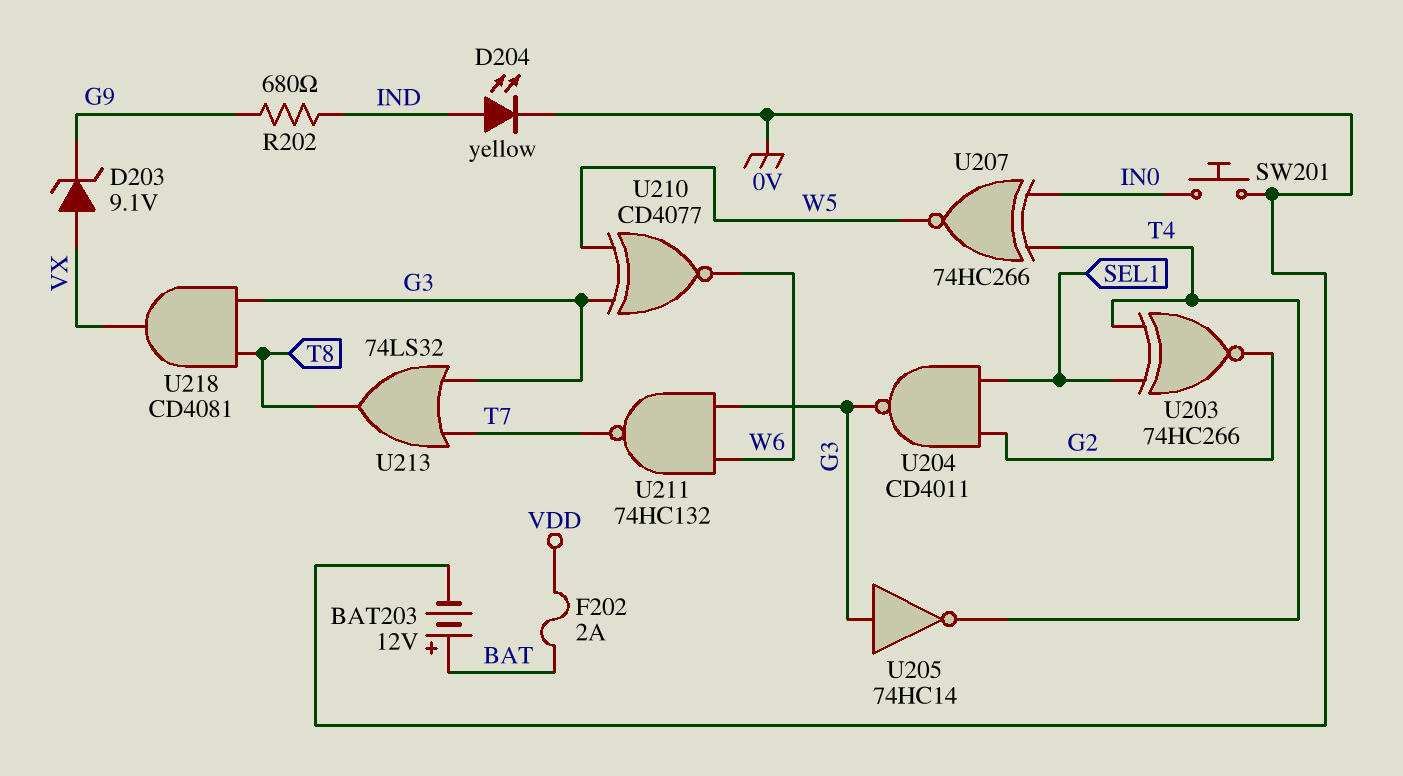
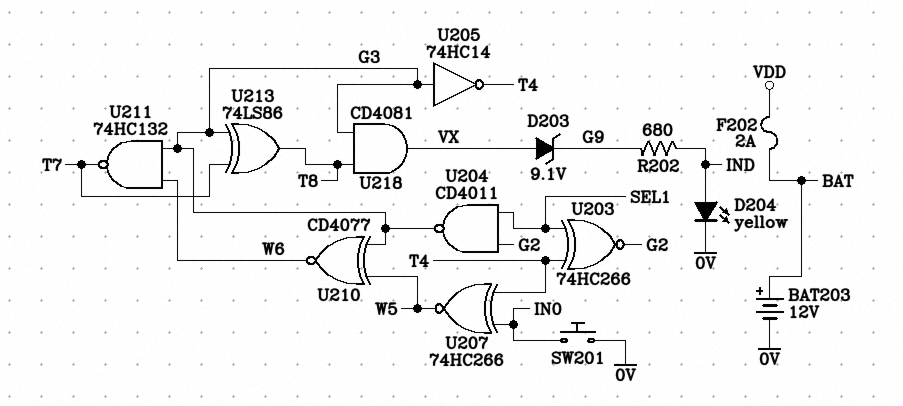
U213: OR 74LS32 (in G3, in T7, out T8) -> XOR 74LS86 (in G3, in T7, out T8)

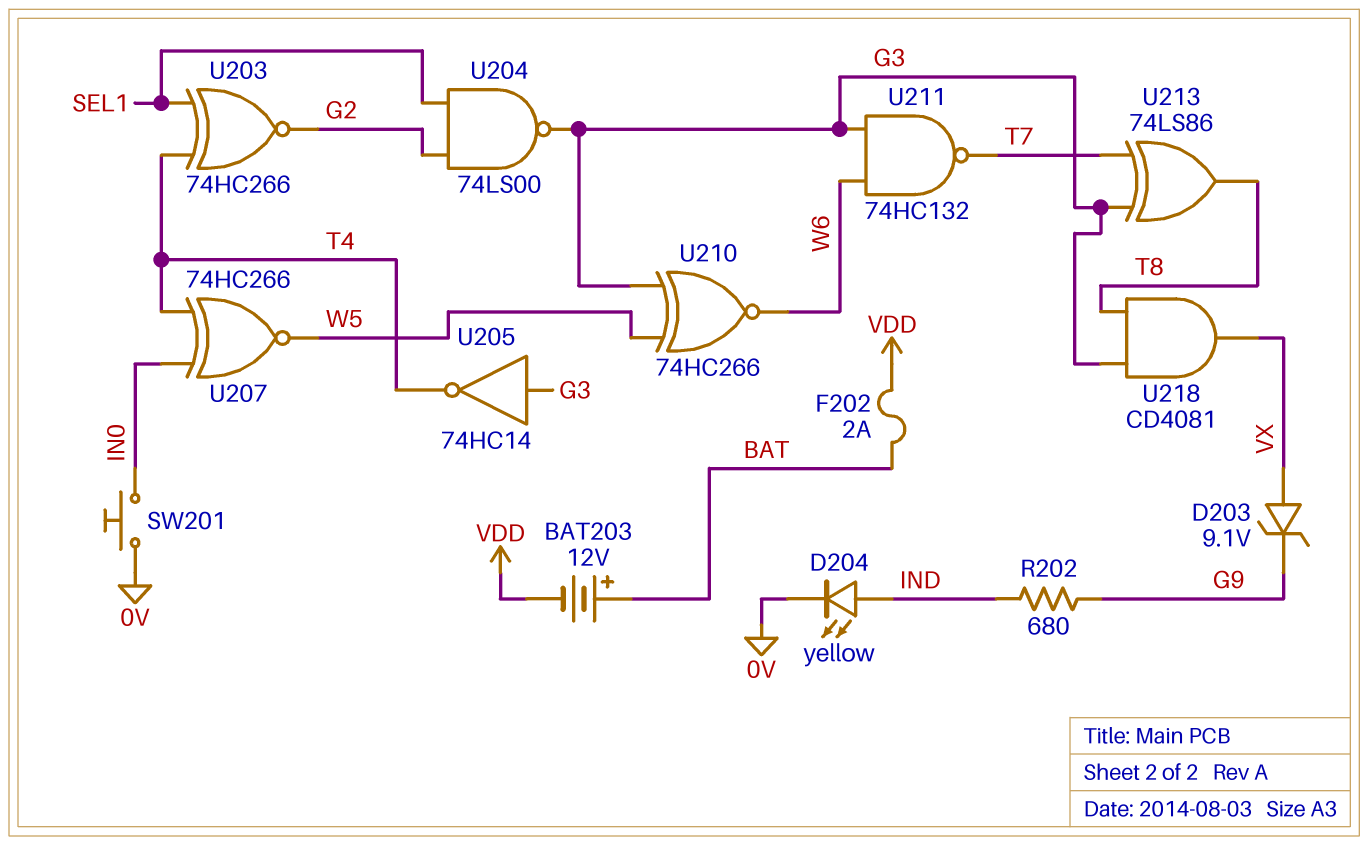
BAT203: 12V (plus BAT, minus 0V) -> 12V (plus BAT, minus VDD)
U204: NAND CD4011 (in G2, in SEL1, out G3) -> NAND 74LS00 (in G2, in SEL1, out G3)
U210: XNOR CD4077 (in G3, in W5, out W6) -> XNOR 74HC266 (in G3, in W5, out W6)

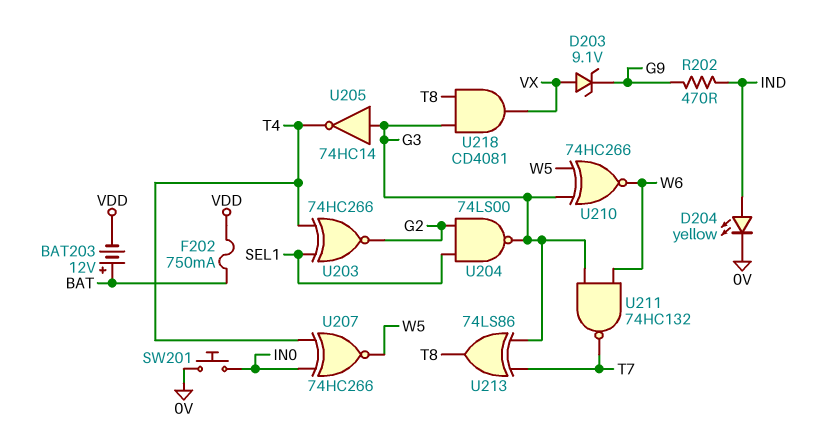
F202: 2A (BAT, VDD) -> 750mA (BAT, VDD)
R202: 680 (G9, IND) -> 470 (G9, IND)

